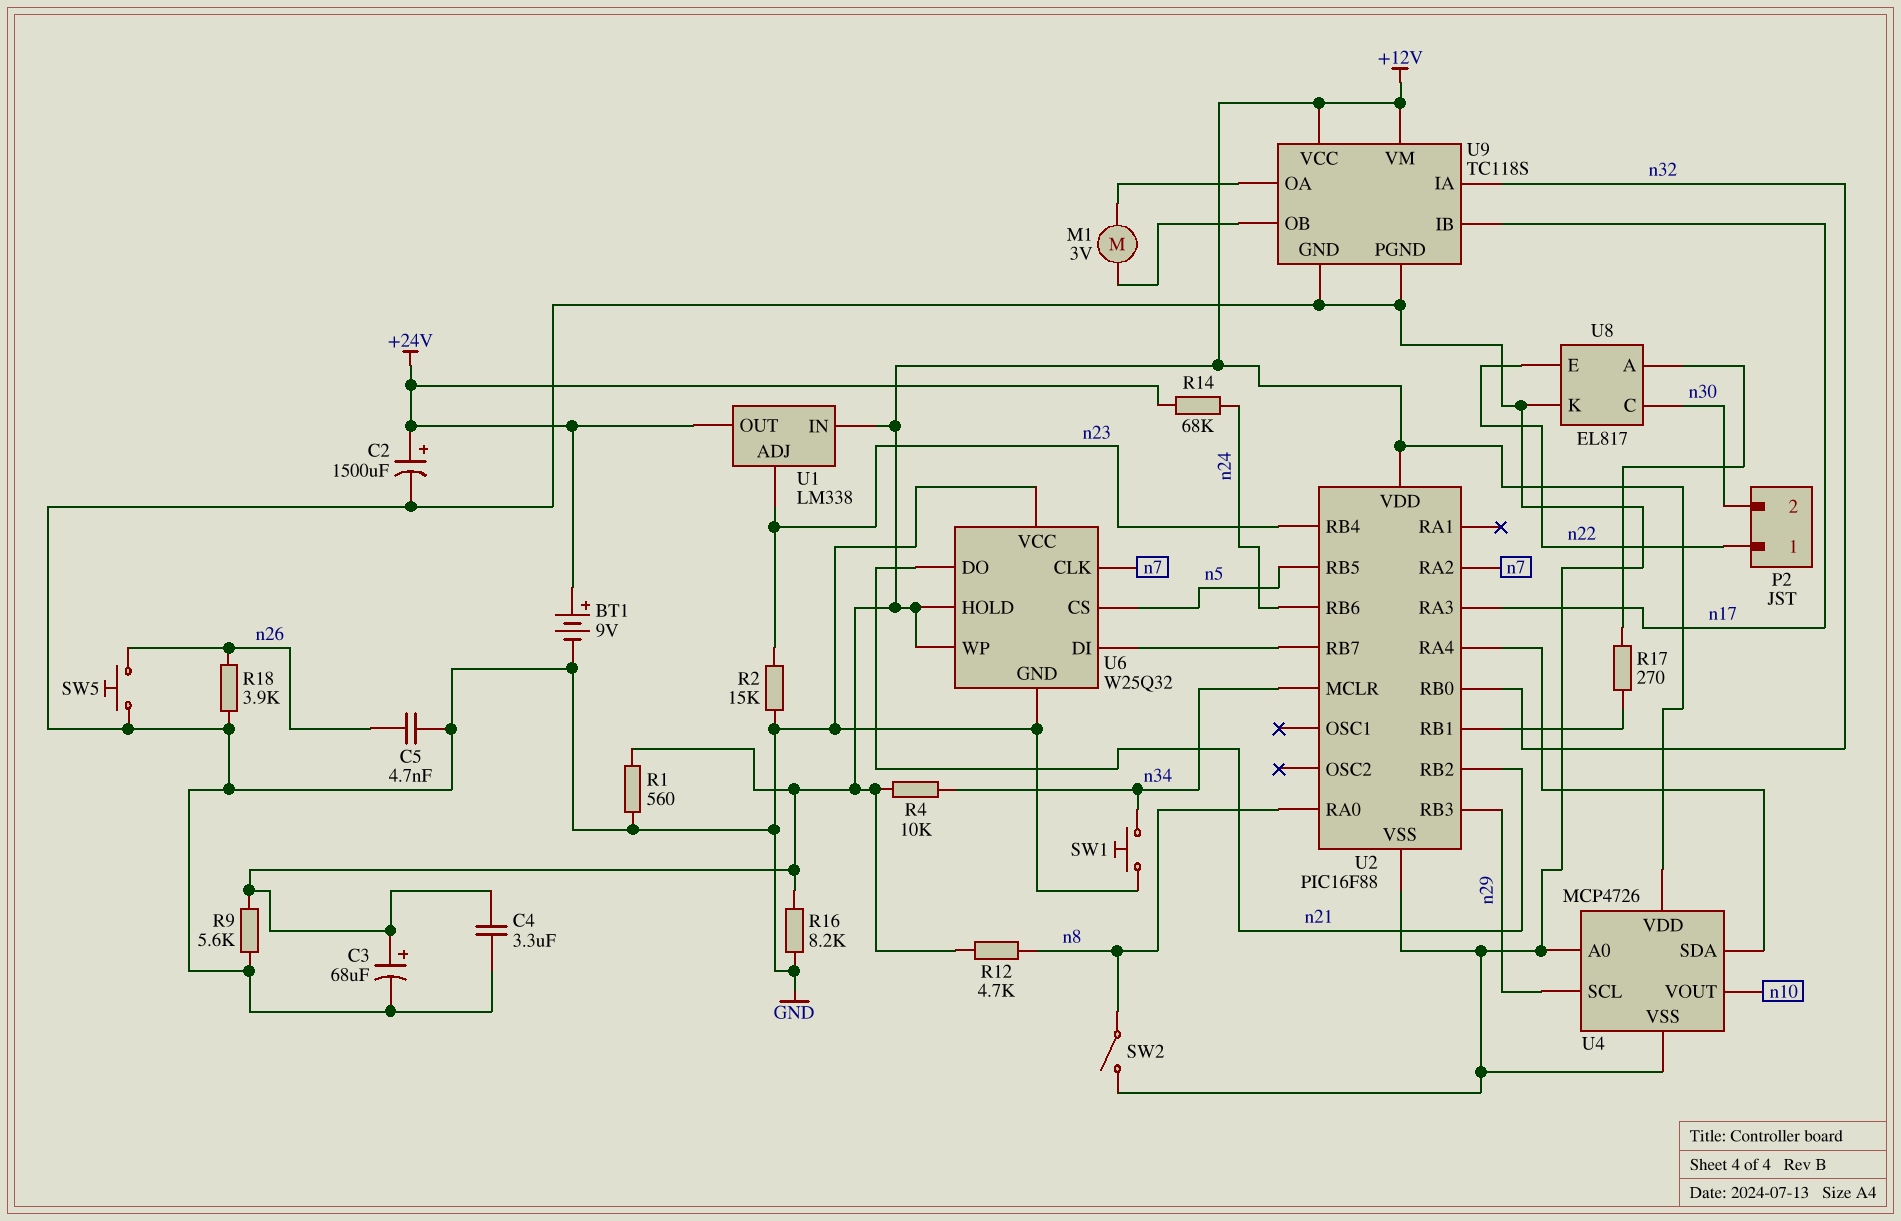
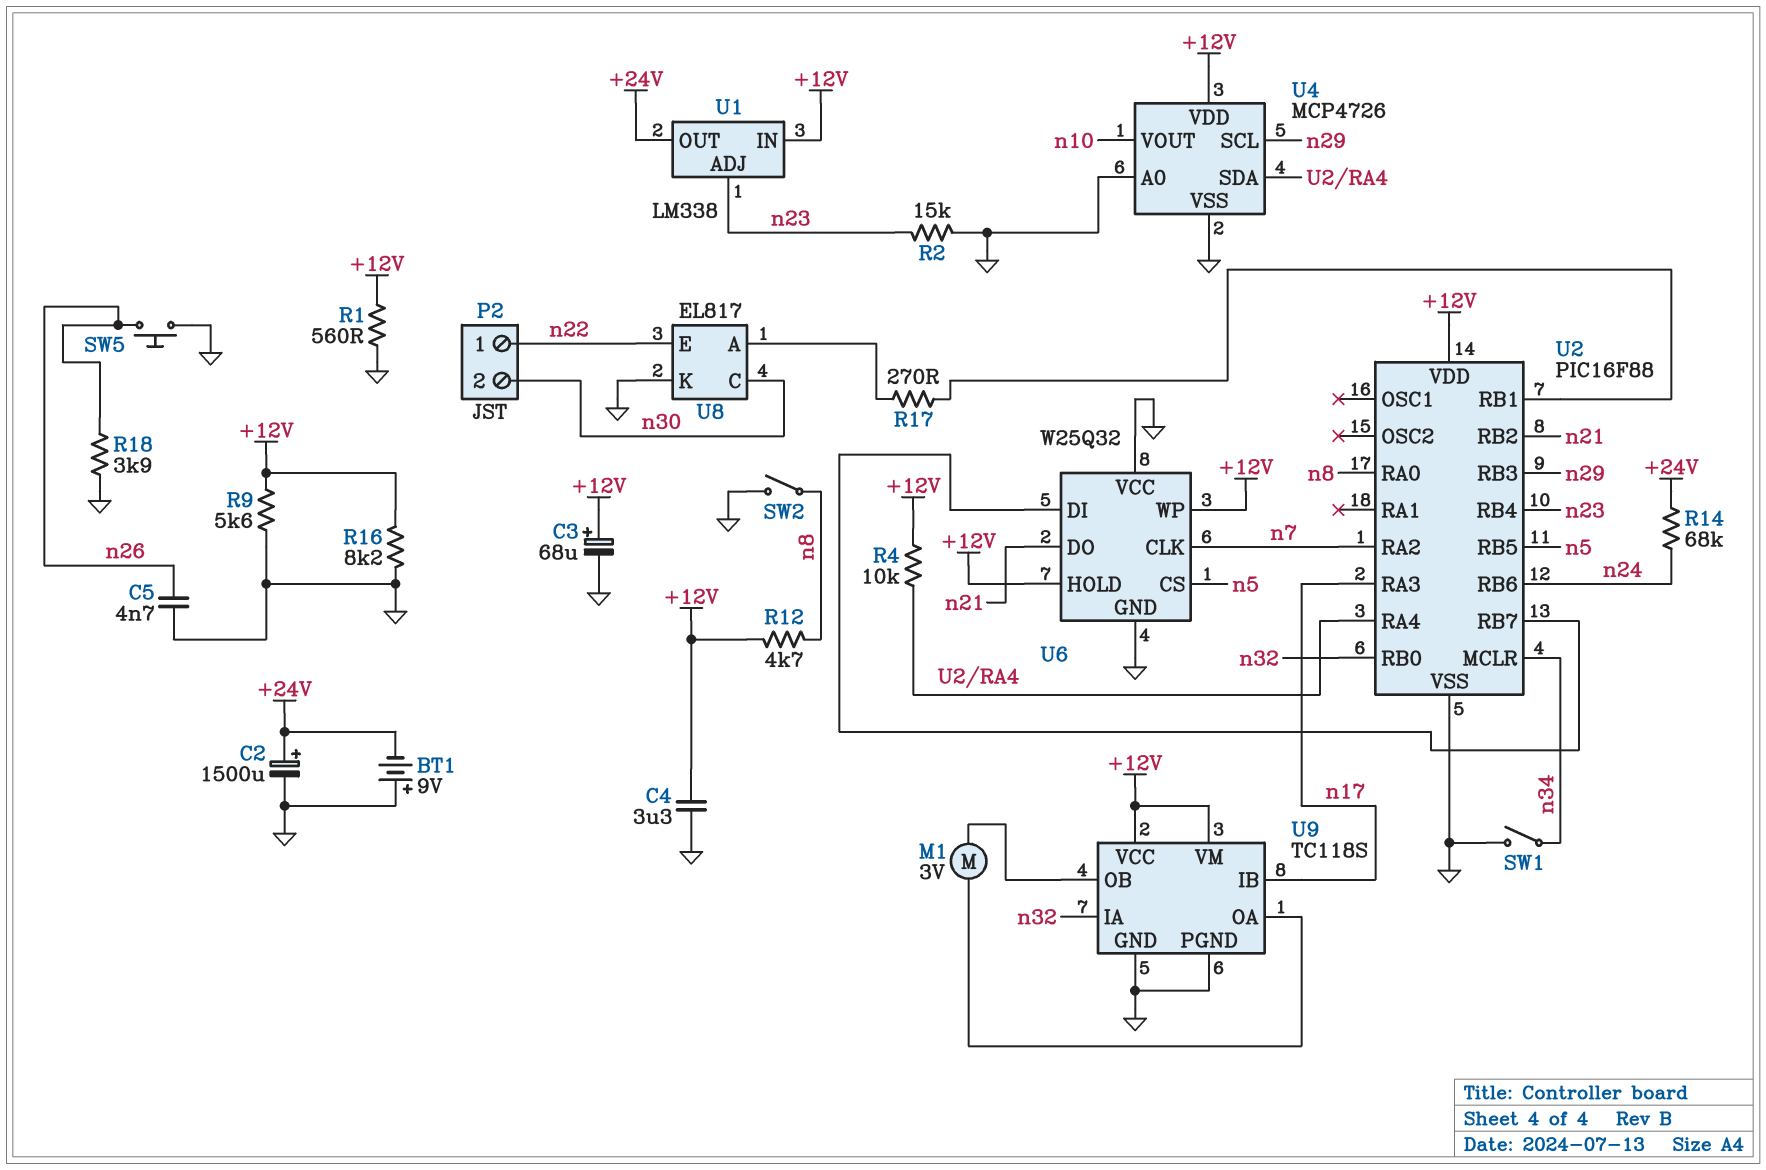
BT1: 9V (plus +24V, minus GND) -> 9V (plus GND, minus +24V)
R4: 10k (+12V, n34) -> 10k (+12V, U2/RA4)
SW1: button (GND, n34) -> switch (GND, n34)

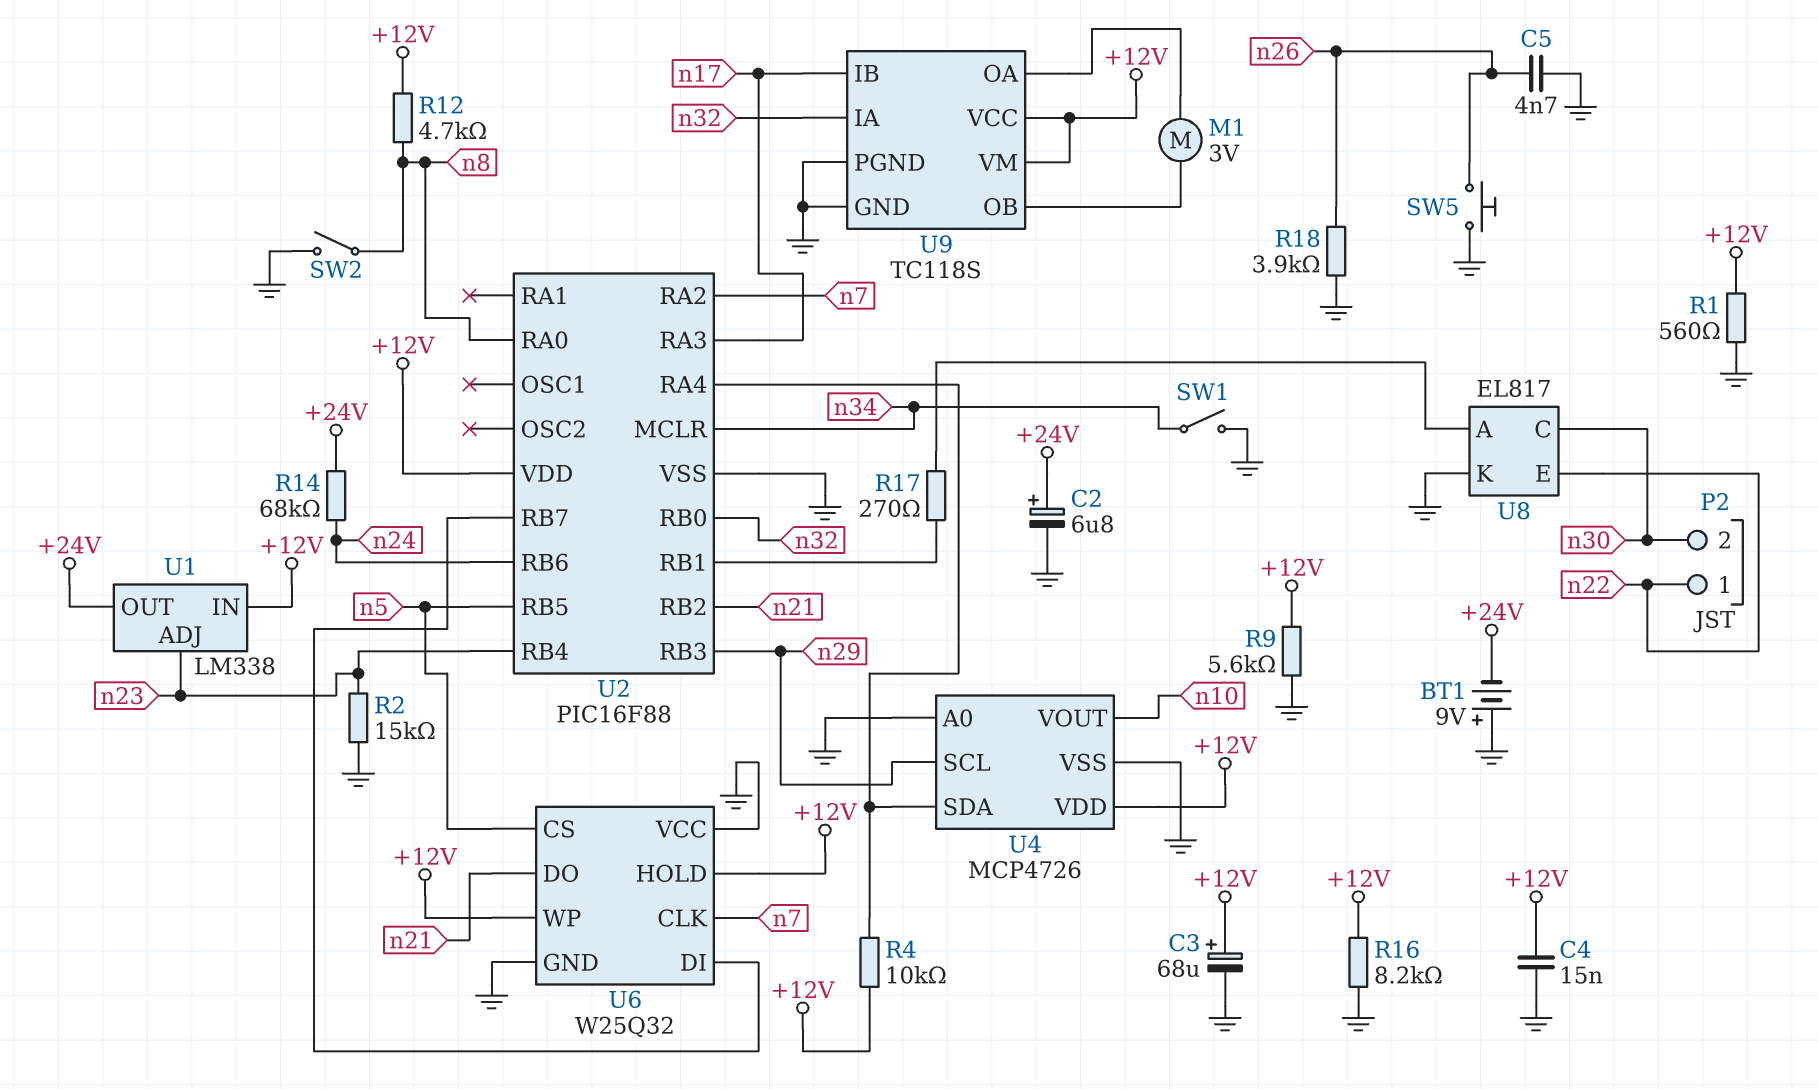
C2: 1500uF (plus +24V, minus GND) -> 6.8uF (plus +24V, minus GND)
C4: 3.3uF (+12V, GND) -> 15nF (+12V, GND)

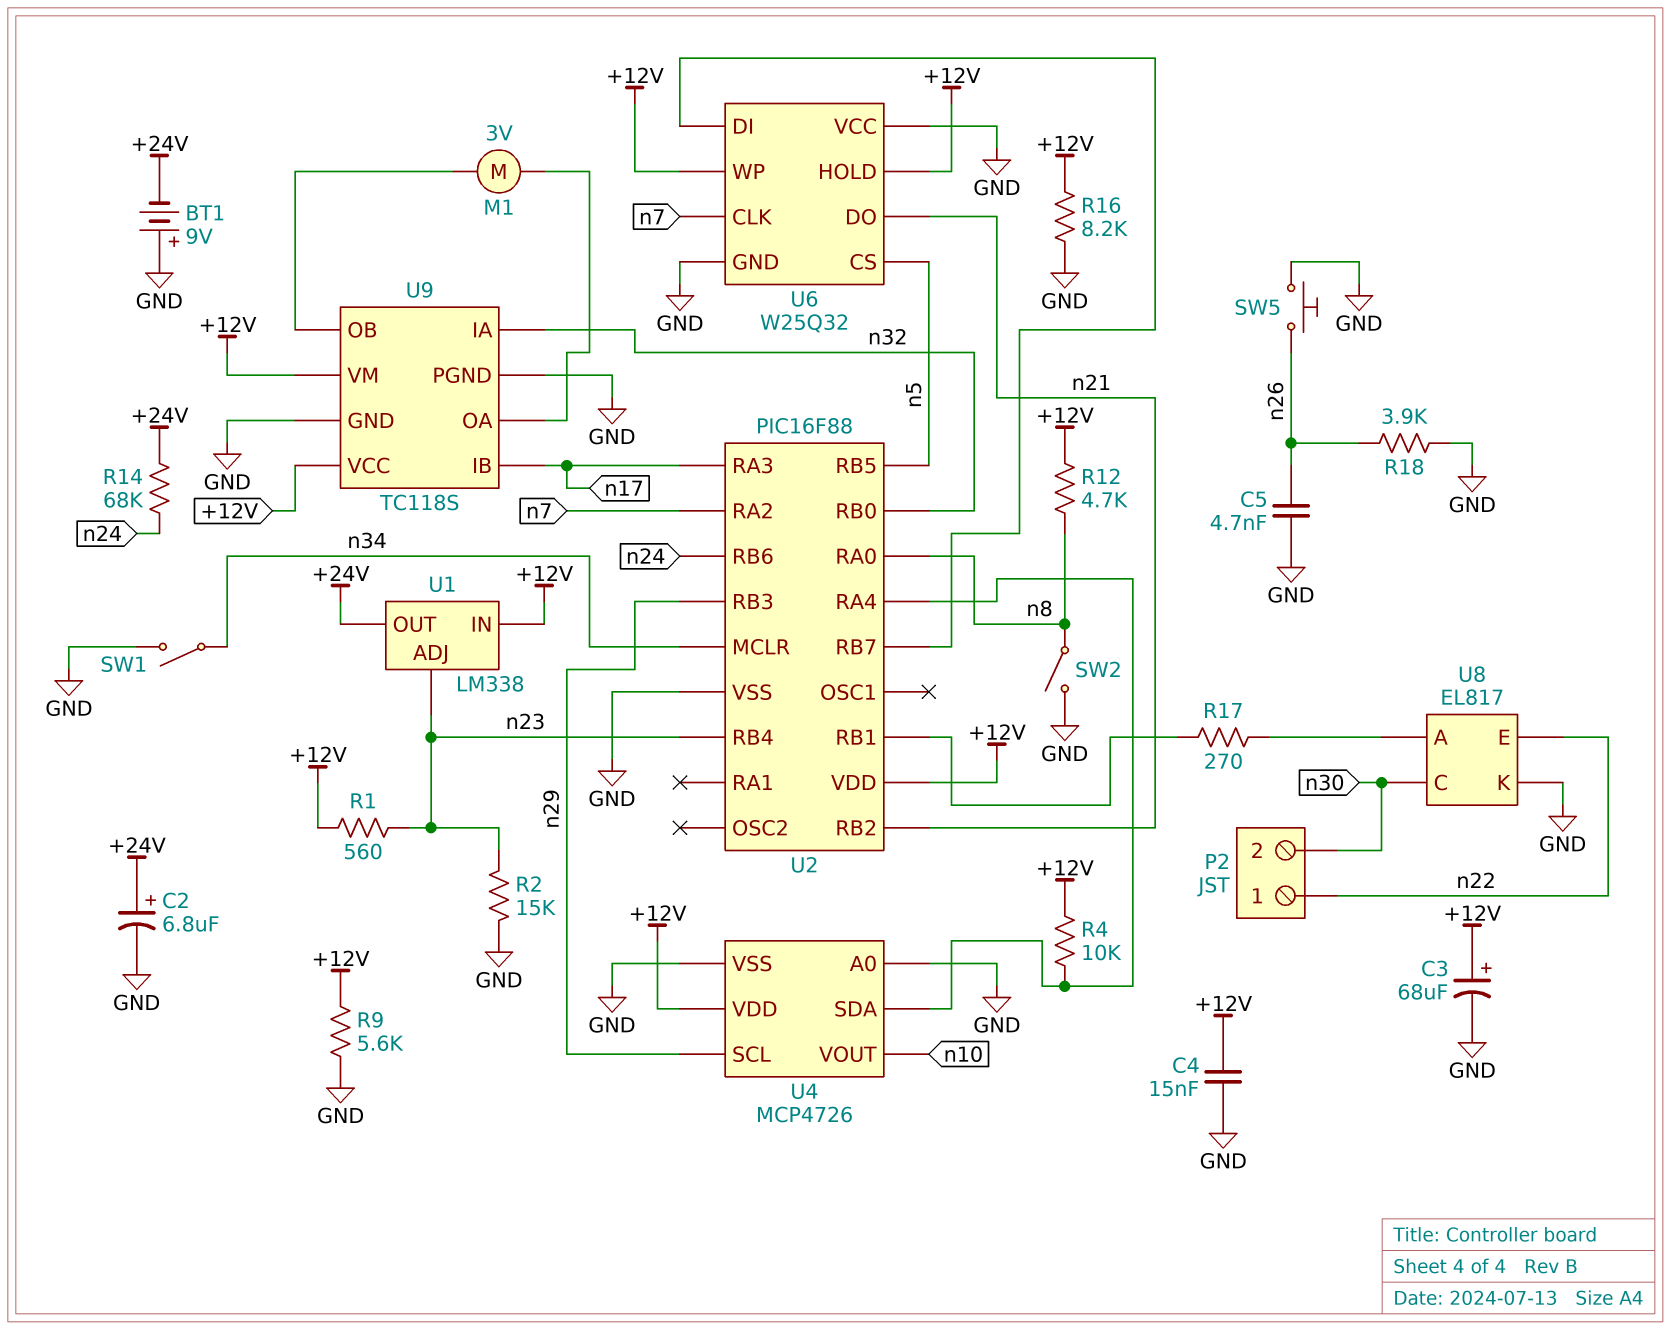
R1: 560 (+12V, GND) -> 560 (+12V, n23)

